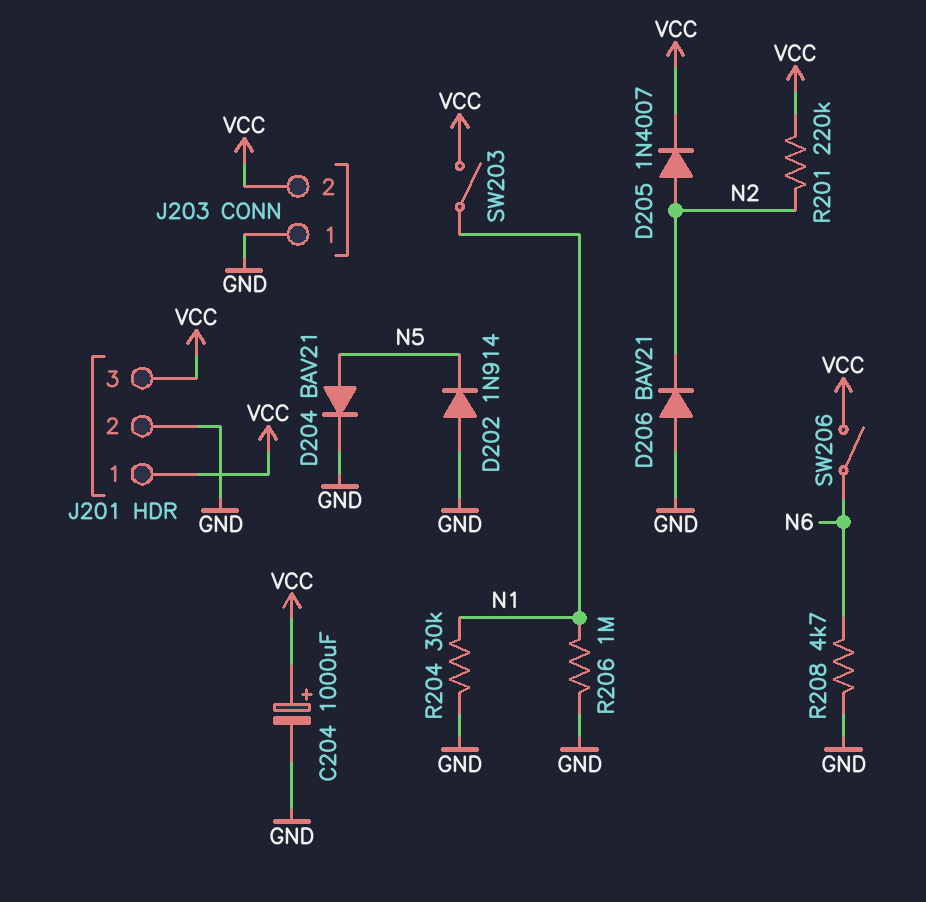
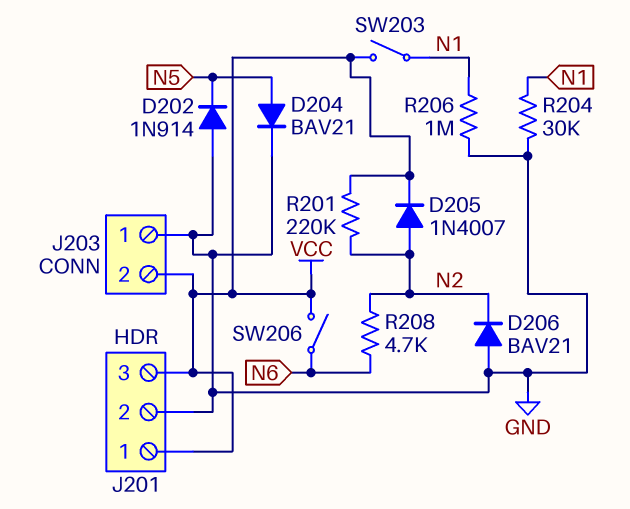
C204: 1000uF (plus VCC, minus GND) -> none
R208: 4.7k (GND, N6) -> 4.7k (N2, N6)

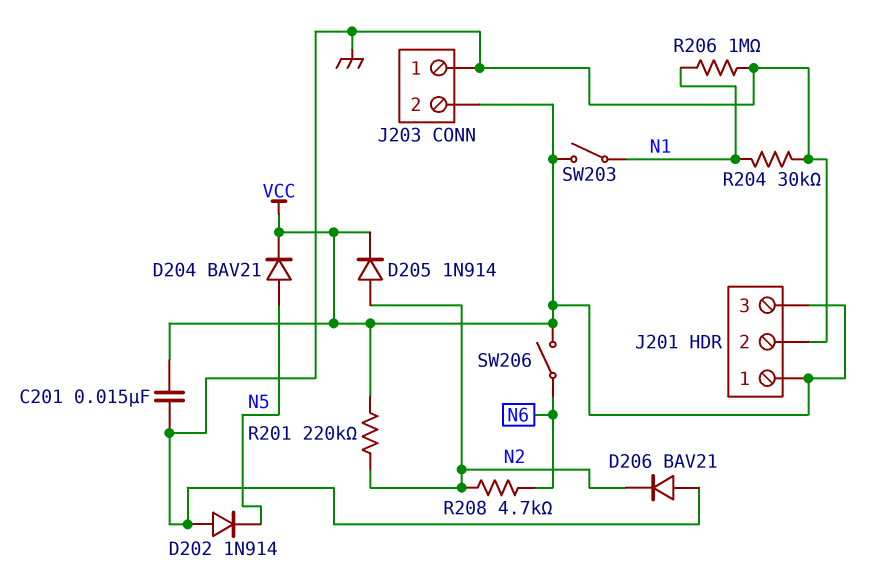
C201: none -> 15nF (GND, VCC)
D204: diode BAV21 (A N5, K GND) -> diode BAV21 (A N5, K VCC)
D205: diode 1N4007 (A N2, K VCC) -> diode 1N914 (A N2, K VCC)

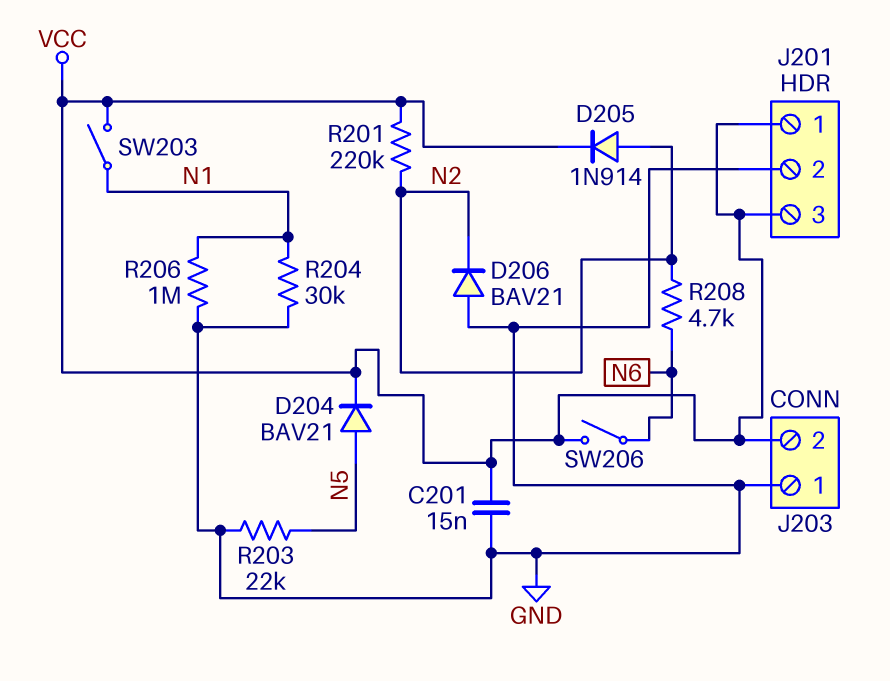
D202: diode 1N914 (A GND, K N5) -> none
R203: none -> 22k (GND, N5)

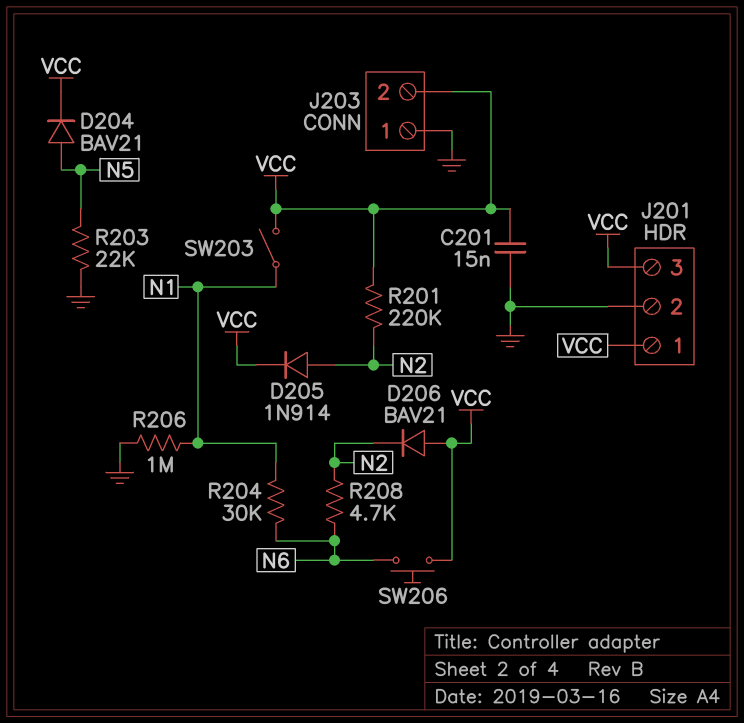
D206: diode BAV21 (A GND, K N2) -> diode BAV21 (A VCC, K N2)
R204: 30k (GND, N1) -> 30k (N1, N6)
SW206: switch (N6, VCC) -> button (N6, VCC)

